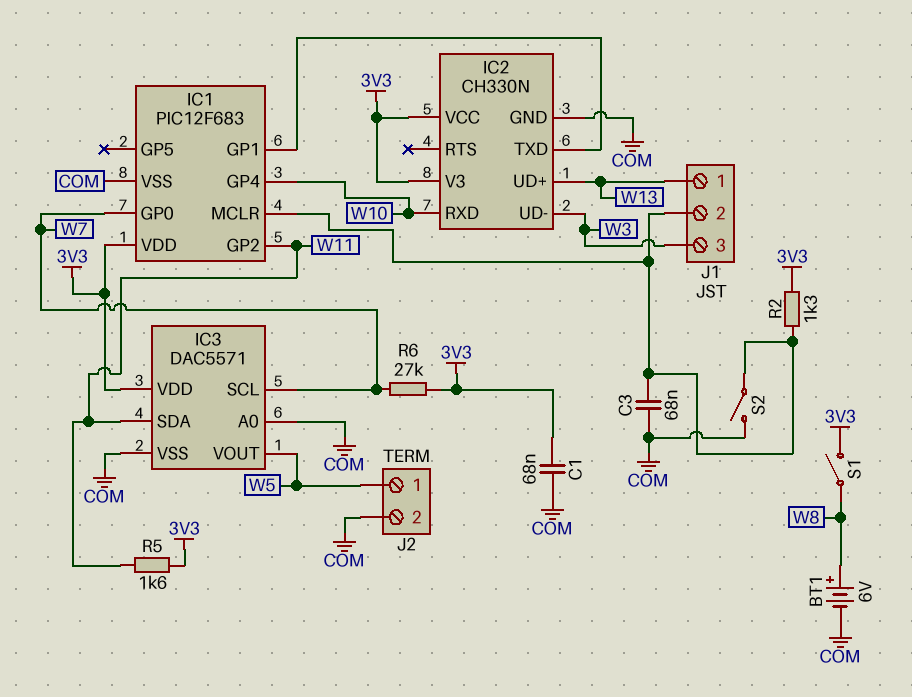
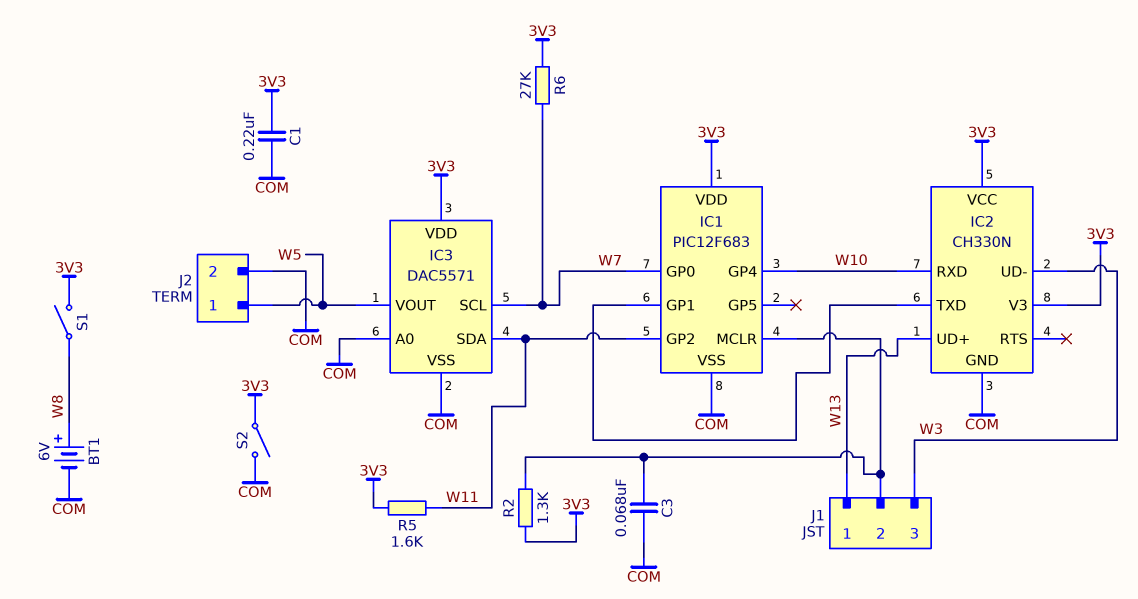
C1: 68nF (3V3, COM) -> 220nF (3V3, COM)
S2: switch (COM, IC1/MCLR) -> switch (3V3, COM)

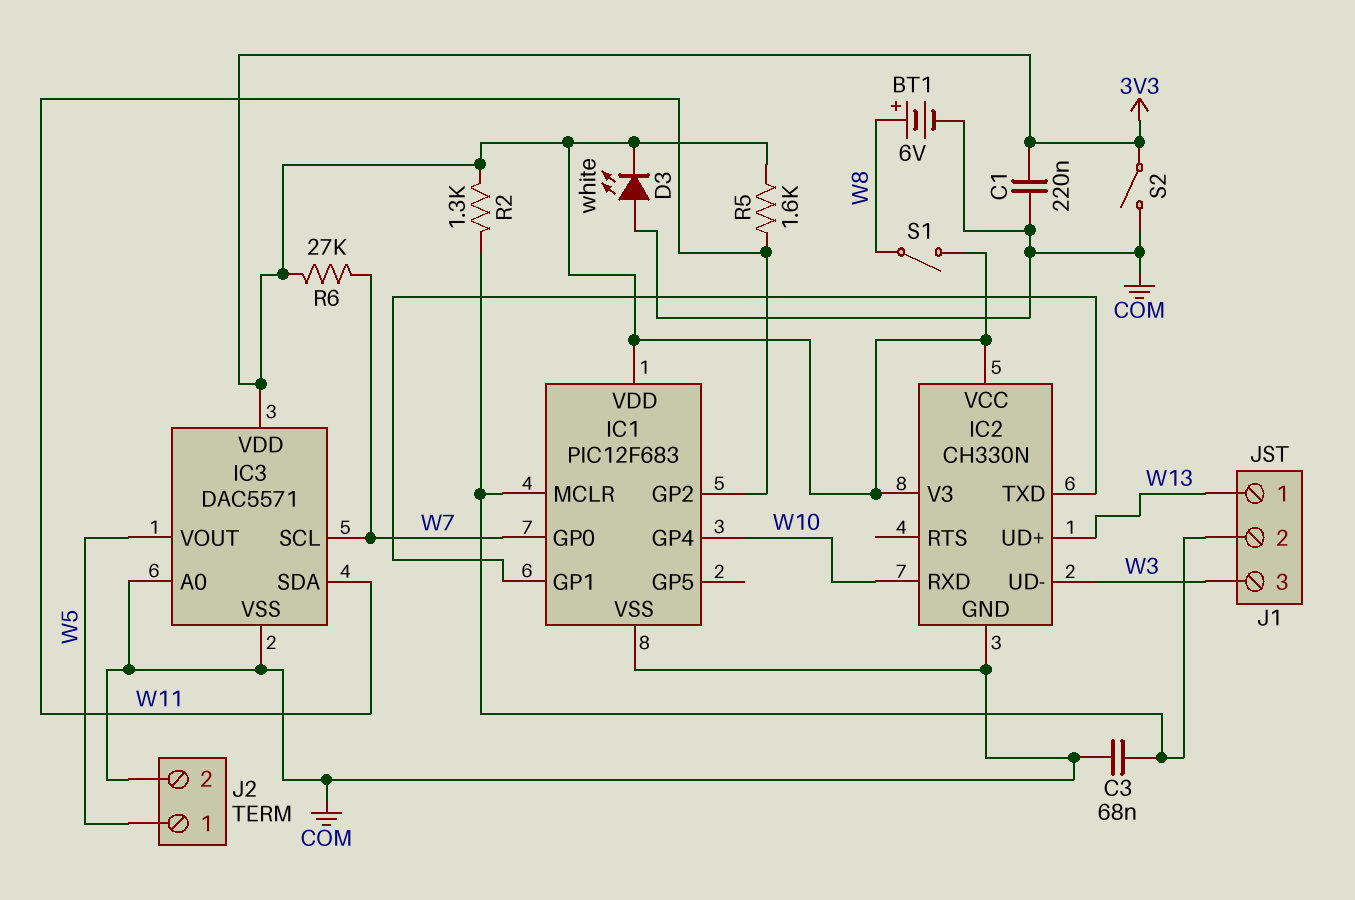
D3: none -> LED white (A COM, K 3V3)

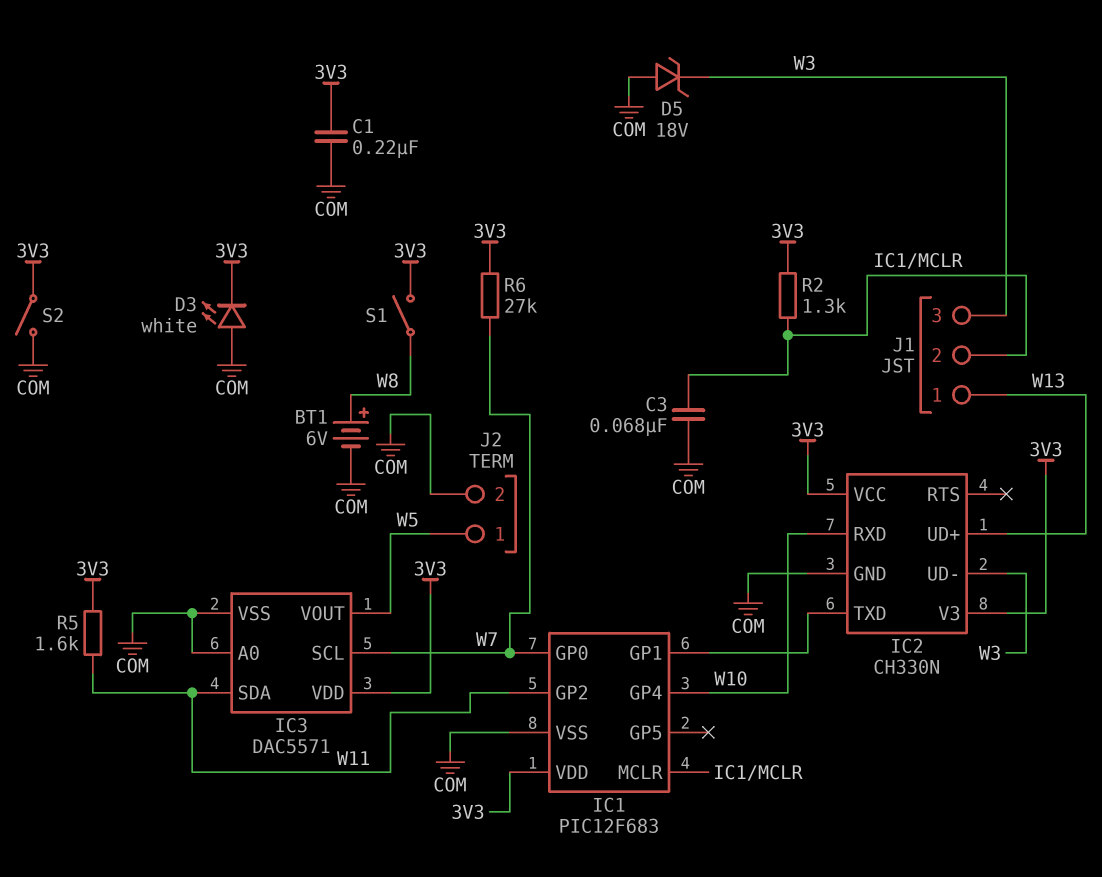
D5: none -> zener 18V (A COM, K W3)

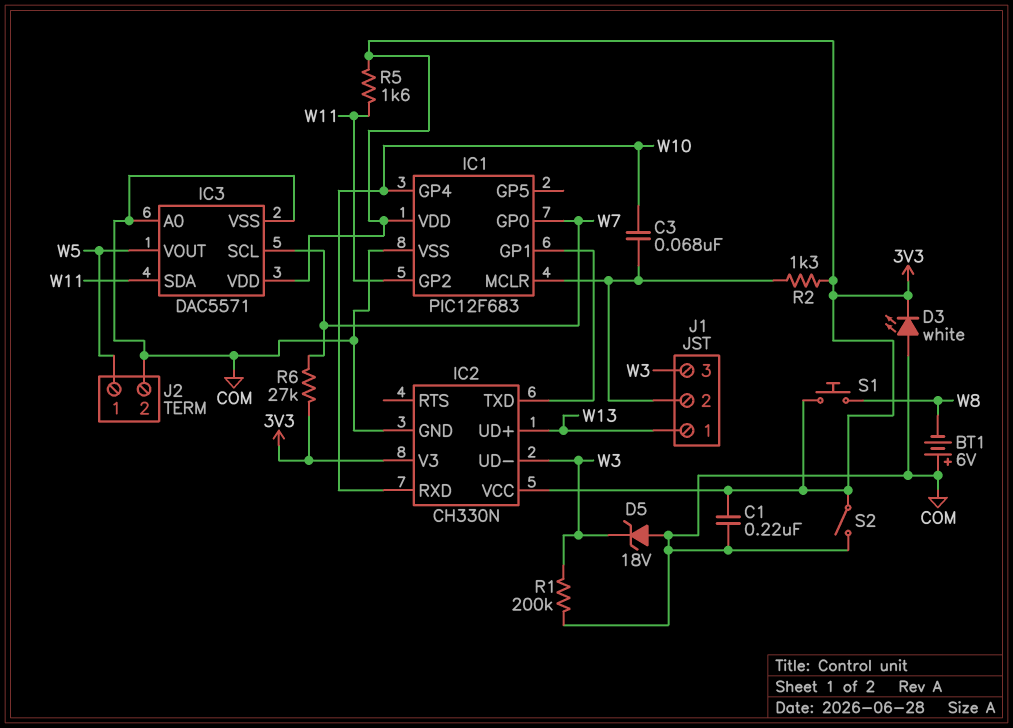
BT1: 6V (plus W8, minus COM) -> 6V (plus COM, minus W8)
C3: 68nF (COM, IC1/MCLR) -> 68nF (IC1/MCLR, W10)
R1: none -> 200k (COM, W3)
S1: switch (3V3, W8) -> button (3V3, W8)

